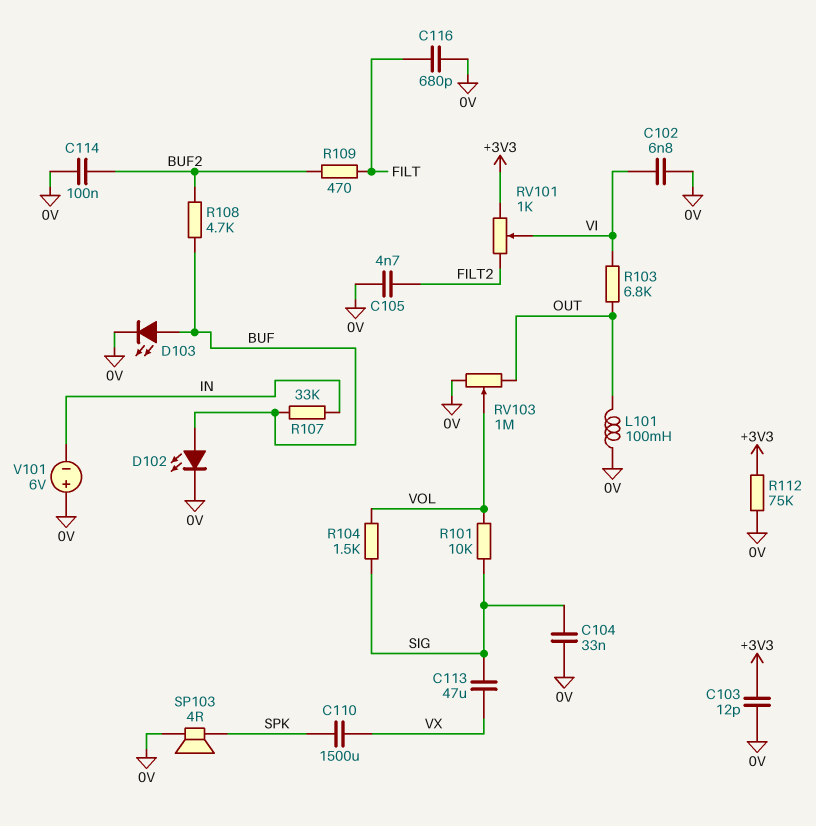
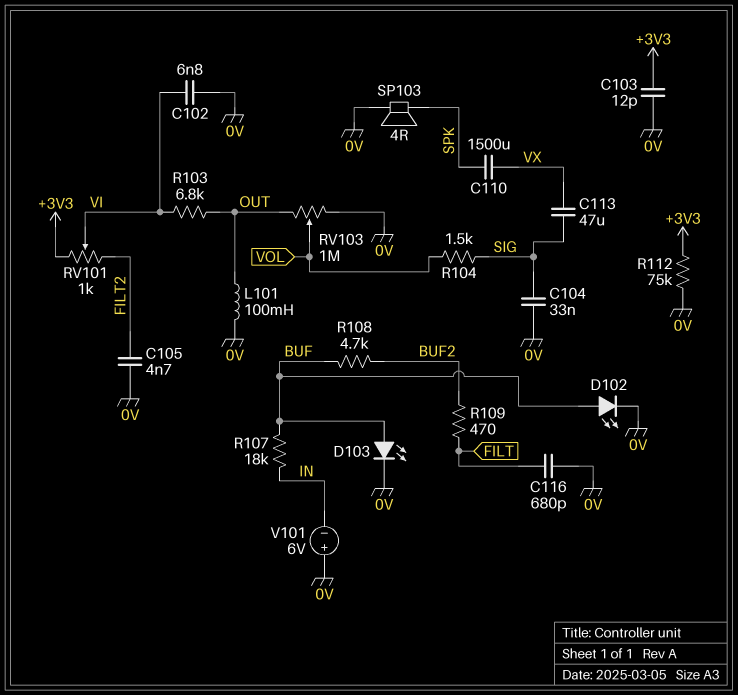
C114: 100nF (0V, BUF2) -> none
R101: 10k (SIG, VOL) -> none
R107: 33k (BUF, IN) -> 18k (BUF, IN)

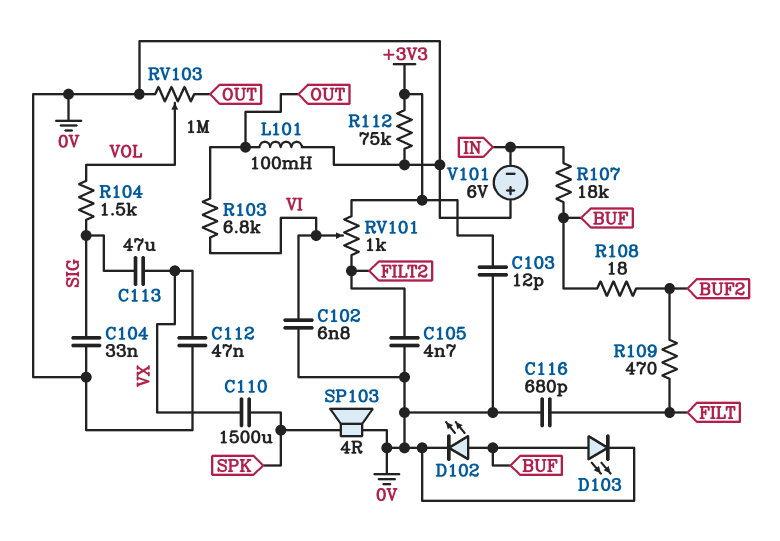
C112: none -> 47nF (0V, VX)
R108: 4.7k (BUF, BUF2) -> 18 (BUF, BUF2)

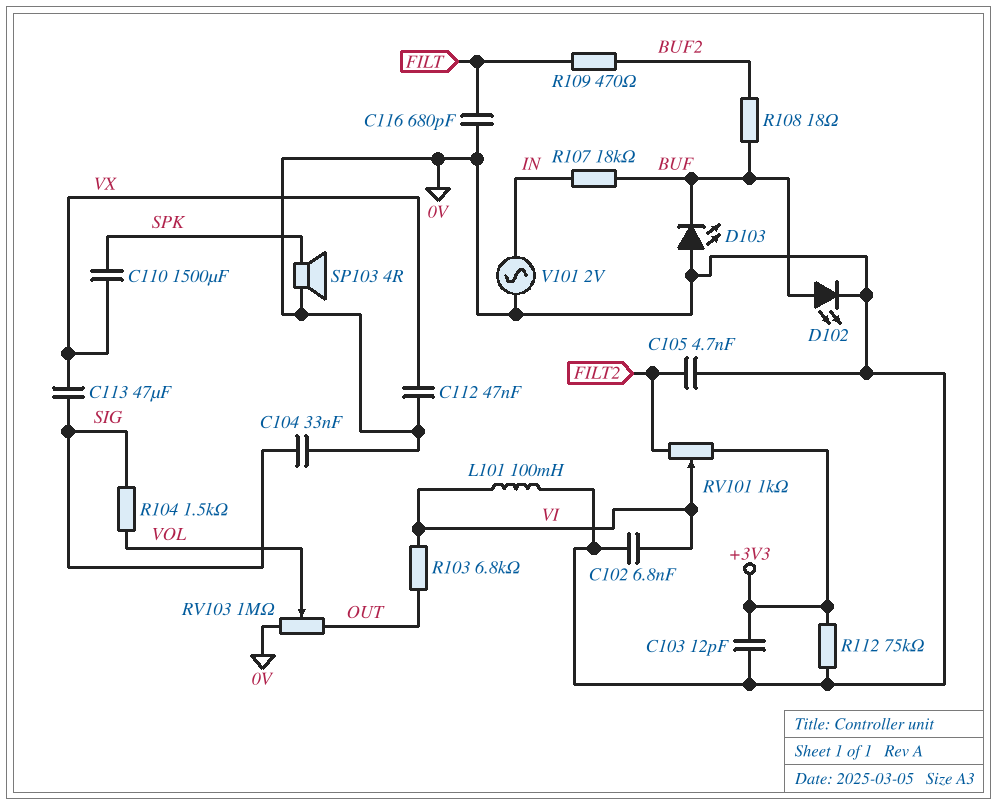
D103: LED (A BUF, K 0V) -> LED (A 0V, K BUF)
L101: 100mH (0V, OUT) -> 100mH (0V, VI)
V101: 6V (plus 0V, minus IN) -> AC 2V (0V, IN)

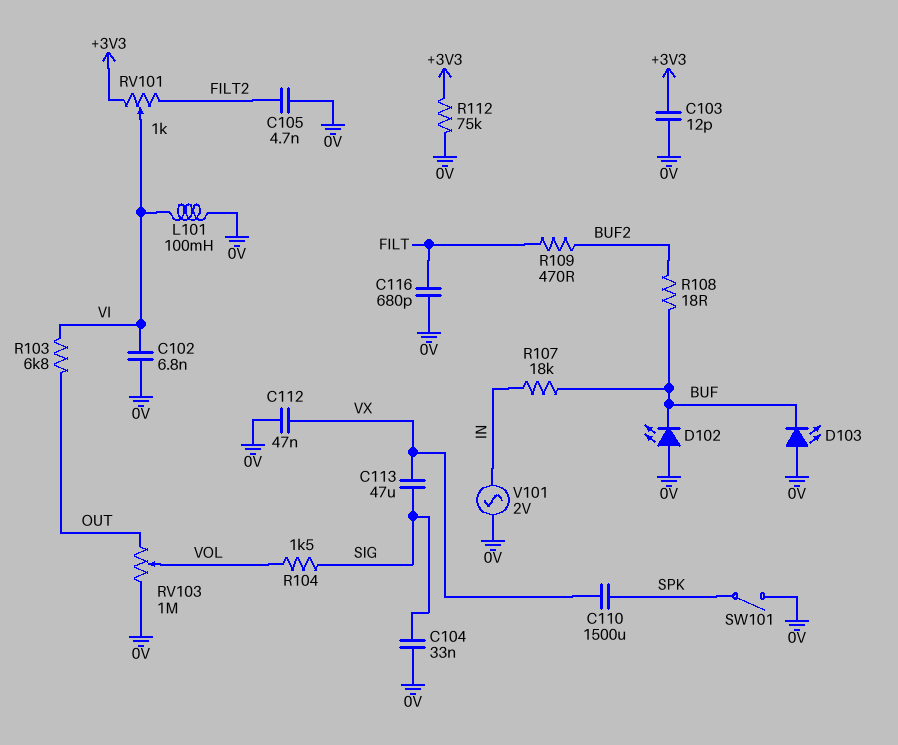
D102: LED (A BUF, K 0V) -> LED (A 0V, K BUF)
SP103: speaker 4R (0V, SPK) -> none
SW101: none -> switch (0V, SPK)

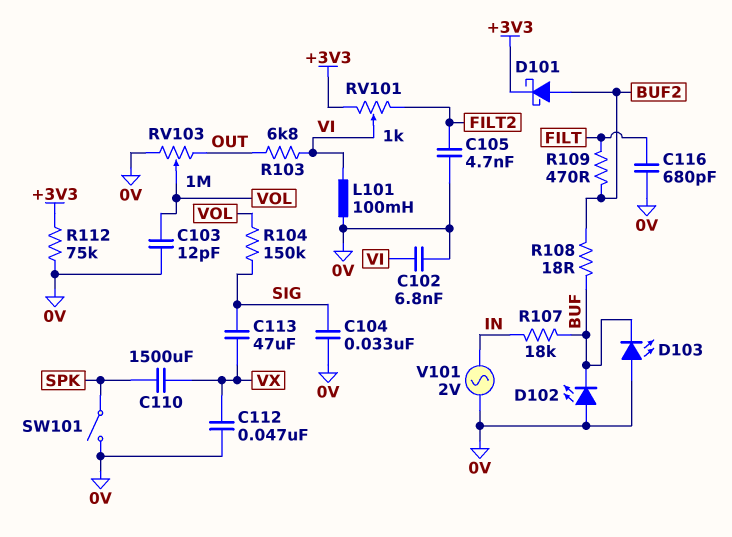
C103: 12pF (+3V3, 0V) -> 12pF (0V, VOL)
D101: none -> schottky (A BUF2, K +3V3)
R104: 1.5k (SIG, VOL) -> 150k (SIG, VOL)

